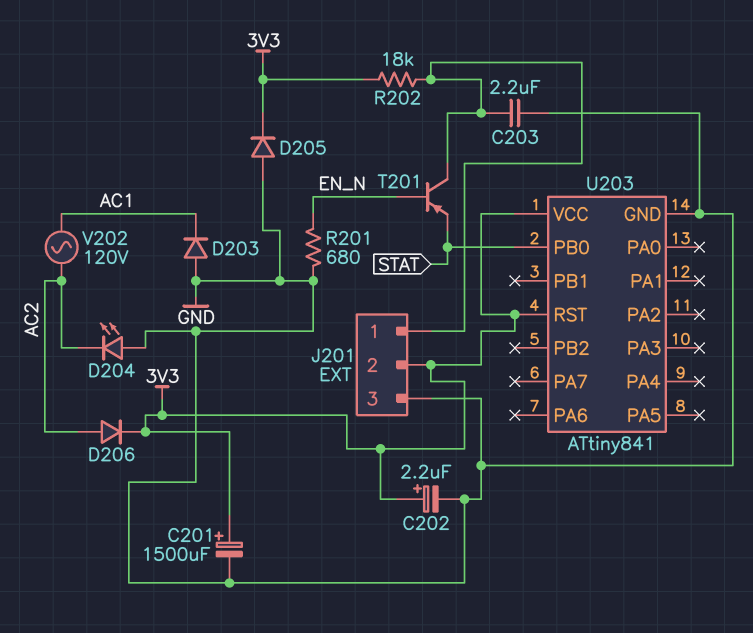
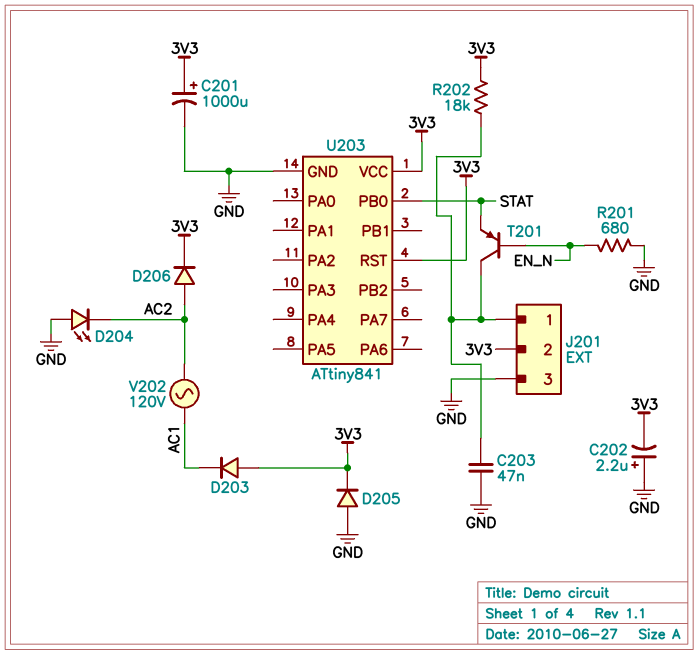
C201: 1500uF (plus 3V3, minus GND) -> 1000uF (plus 3V3, minus GND)
C202: 2.2uF (plus 3V3, minus GND) -> 2.2uF (plus GND, minus 3V3)
C203: 2.2uF (GND, J201/1) -> 47nF (GND, J201/1)
D203: diode (A GND, K AC1) -> diode (A 3V3, K AC1)

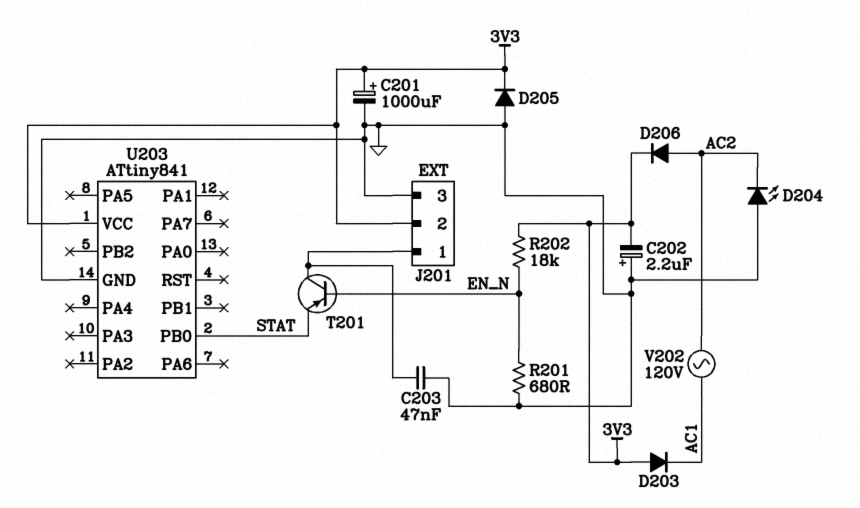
R202: 18k (3V3, J201/1) -> 18k (3V3, EN_N)
U203 pin RST: 3V3 -> none

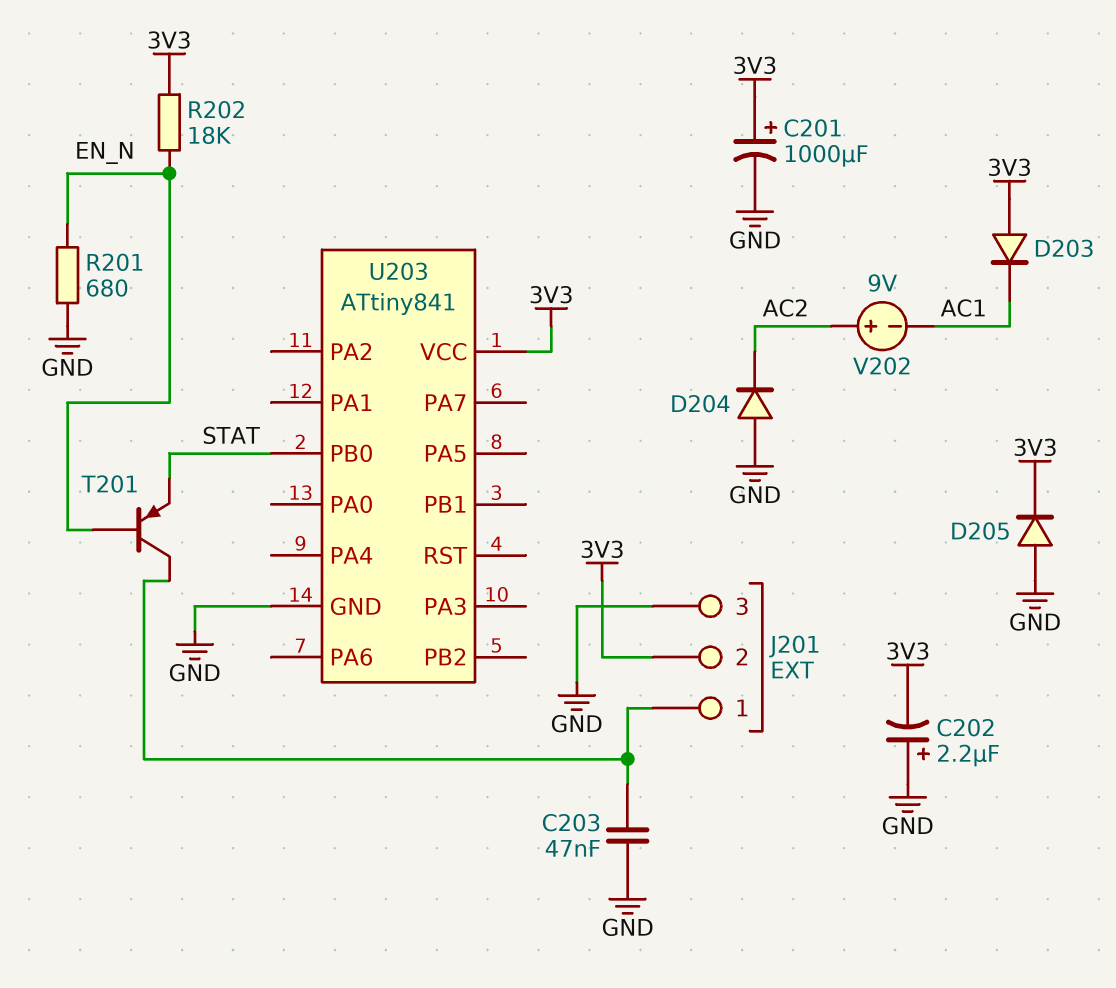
D204: LED (A GND, K AC2) -> diode (A GND, K AC2)
D206: diode (A AC2, K 3V3) -> none
V202: AC 120V (AC1, AC2) -> 9V (plus AC2, minus AC1)

